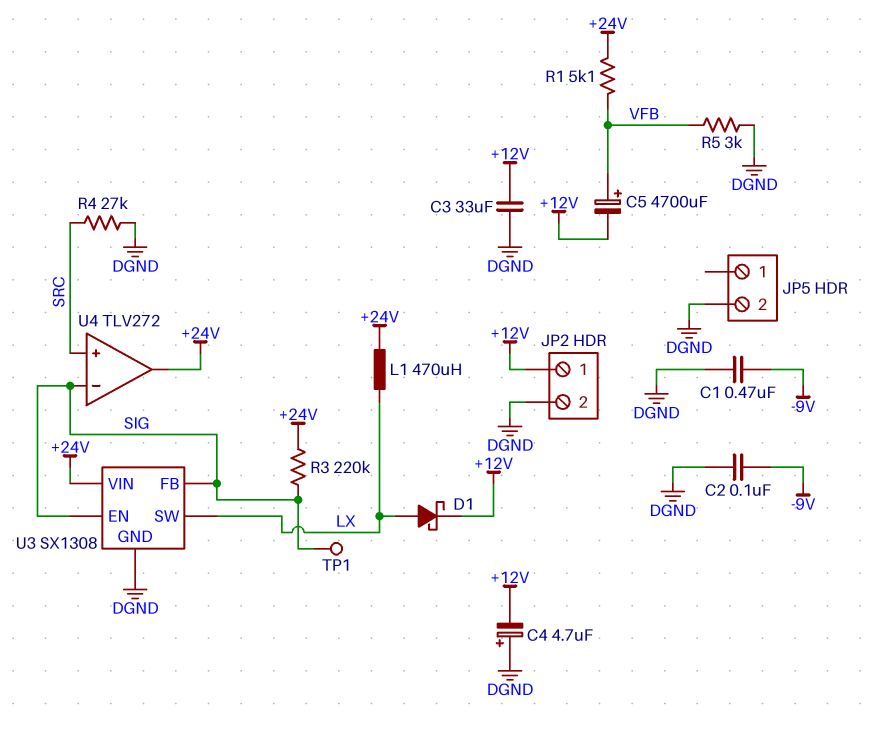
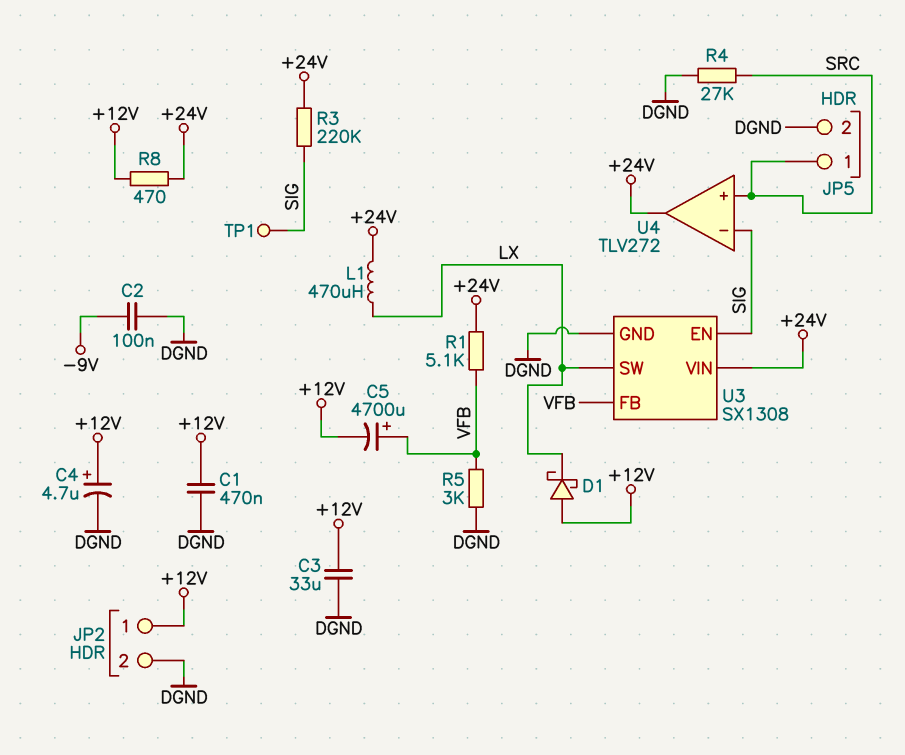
C1: 470nF (-9V, DGND) -> 470nF (+12V, DGND)
C4: 4.7uF (plus DGND, minus +12V) -> 4.7uF (plus +12V, minus DGND)
D1: schottky (A LX, K +12V) -> schottky (A +12V, K LX)
JP5 pin 1: none -> SRC
R8: none -> 470 (+12V, +24V)
U3 pin FB: SIG -> VFB

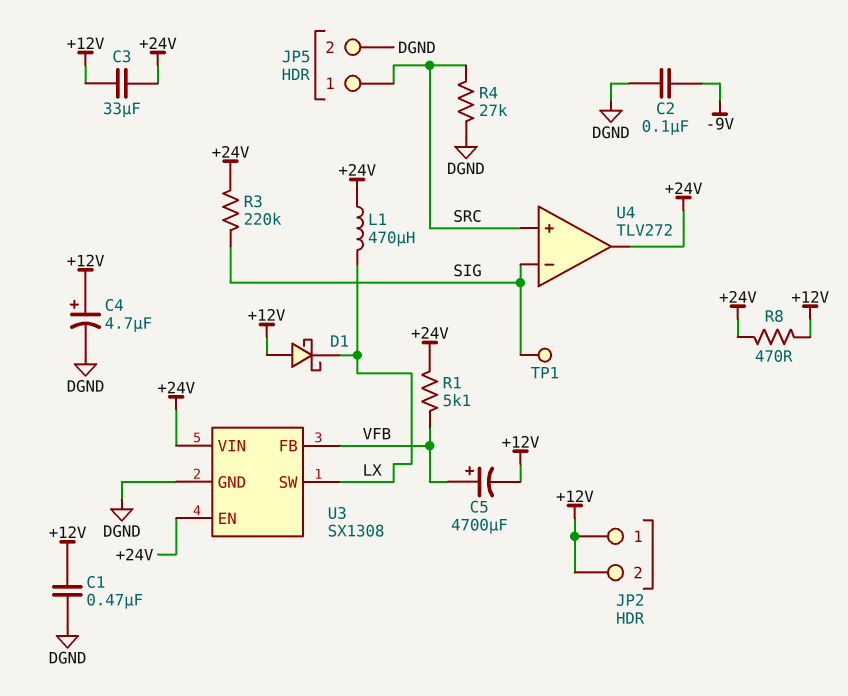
C3: 33uF (+12V, DGND) -> 33uF (+12V, +24V)
JP2 pin 2: DGND -> +12V
R5: 3k (DGND, VFB) -> none
U3 pin EN: SIG -> +24V

